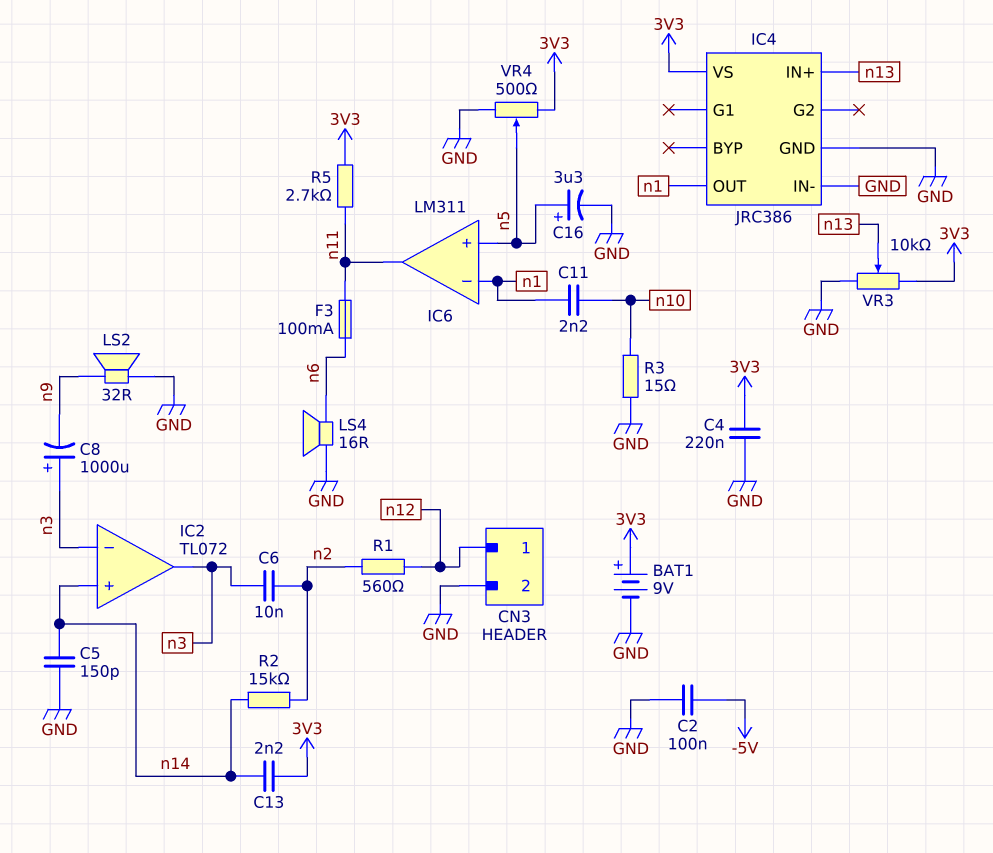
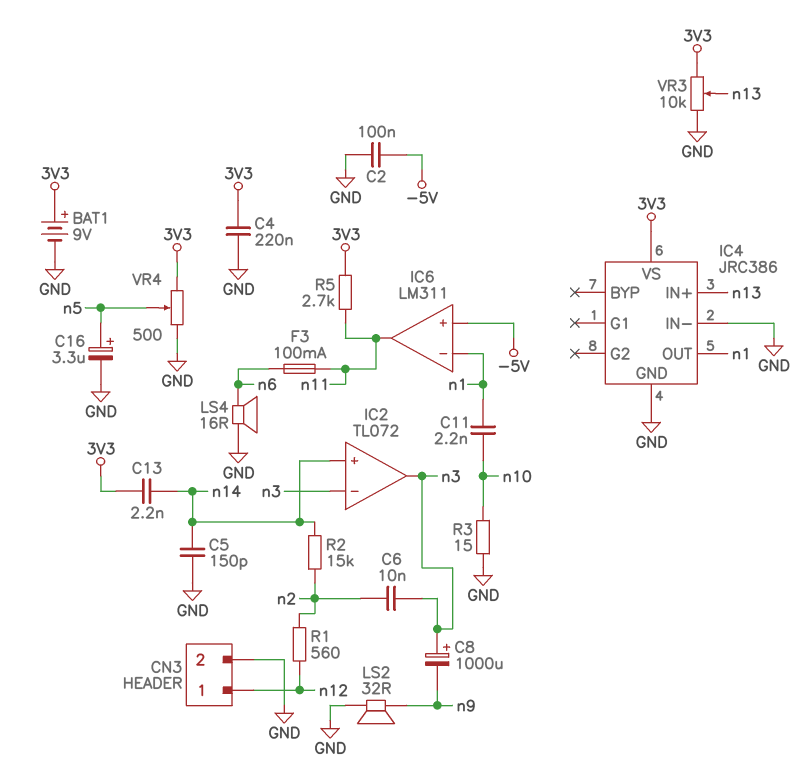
IC6 pin in+: n5 -> -5V

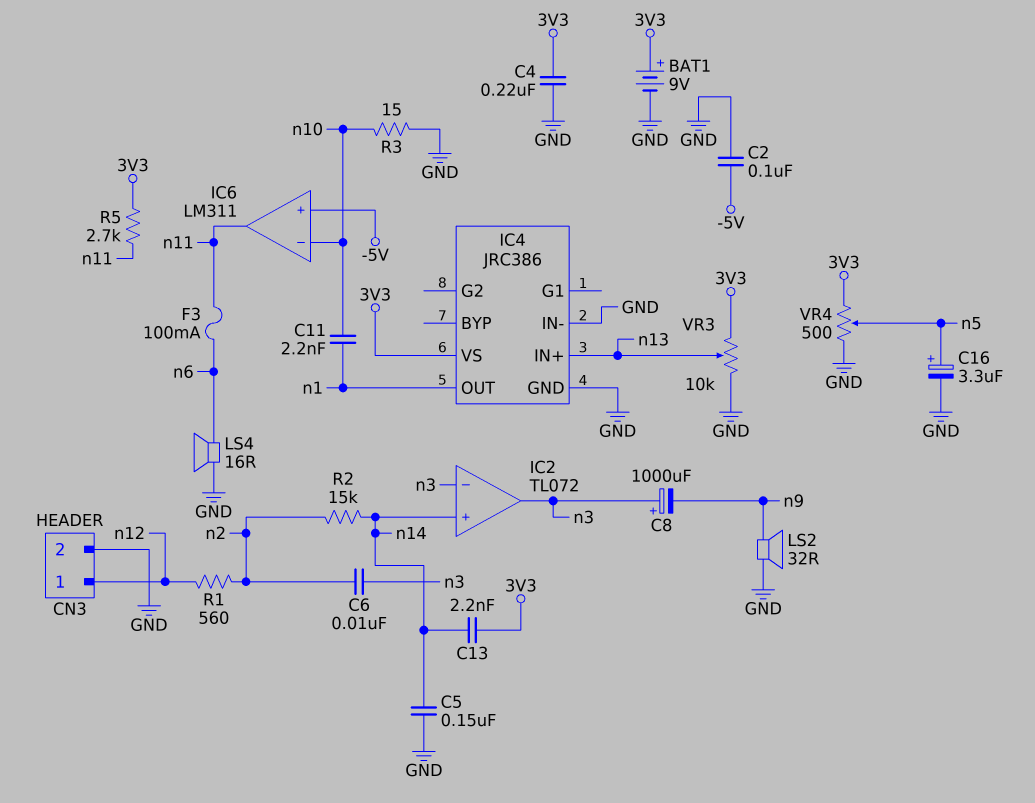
C5: 150pF (GND, n14) -> 150nF (GND, n14)
IC6 pin in-: n1 -> n10

